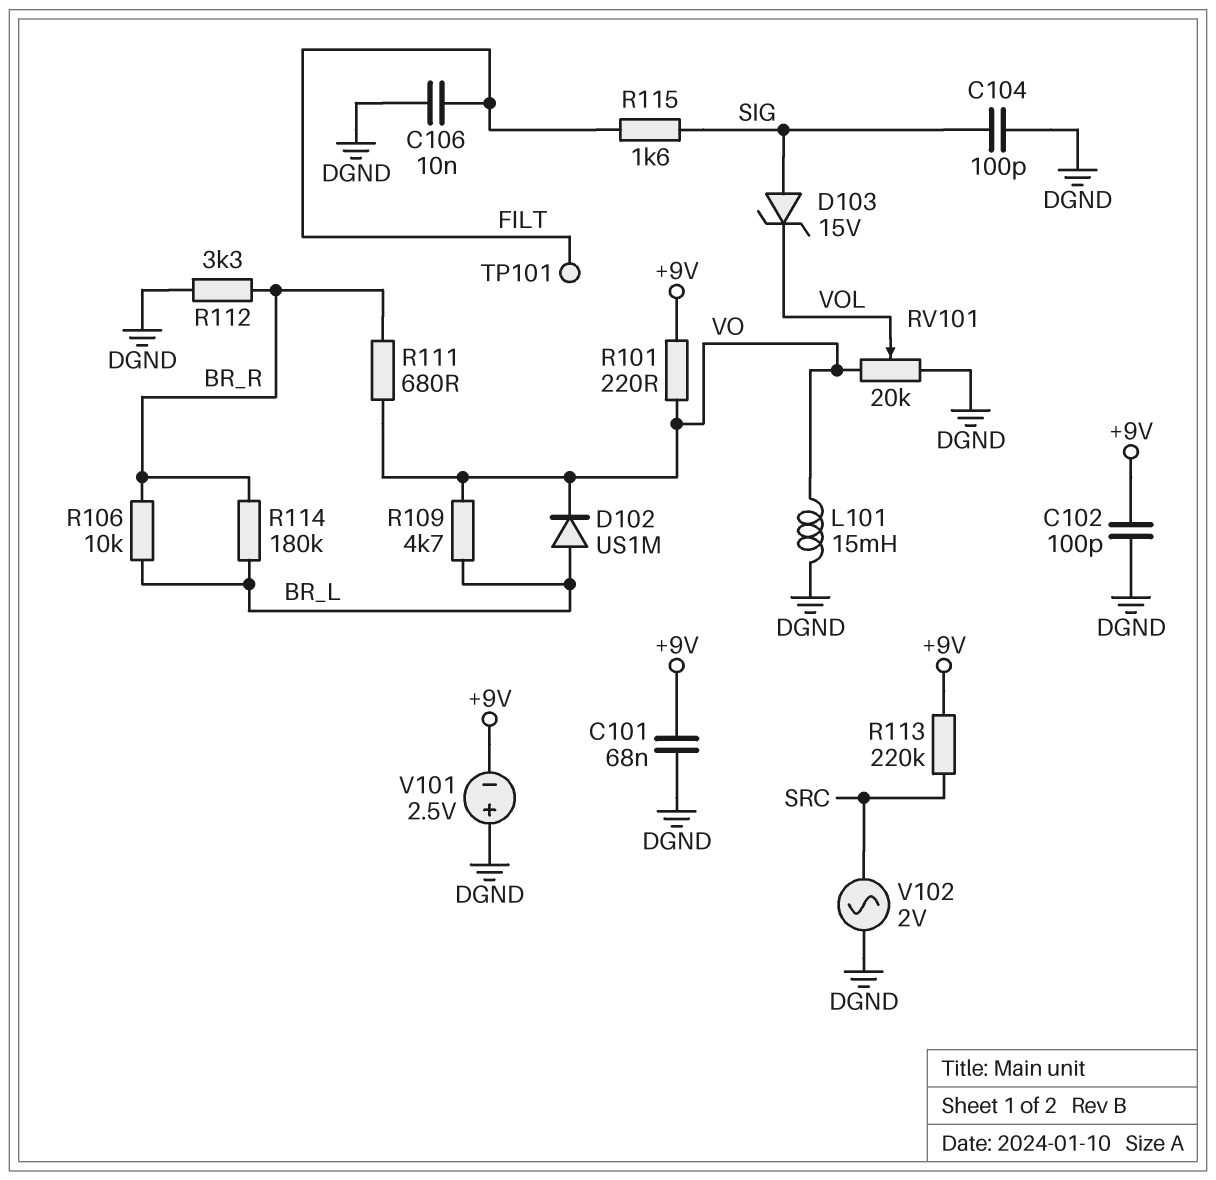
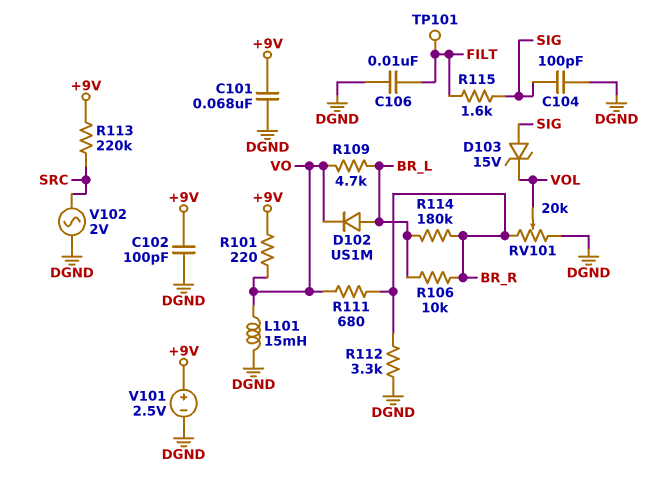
RV101: 20k (DGND, VO, wiper VOL) -> 20k (BR_R, DGND, wiper VOL)
V101: 2.5V (plus DGND, minus +9V) -> 2.5V (plus +9V, minus DGND)

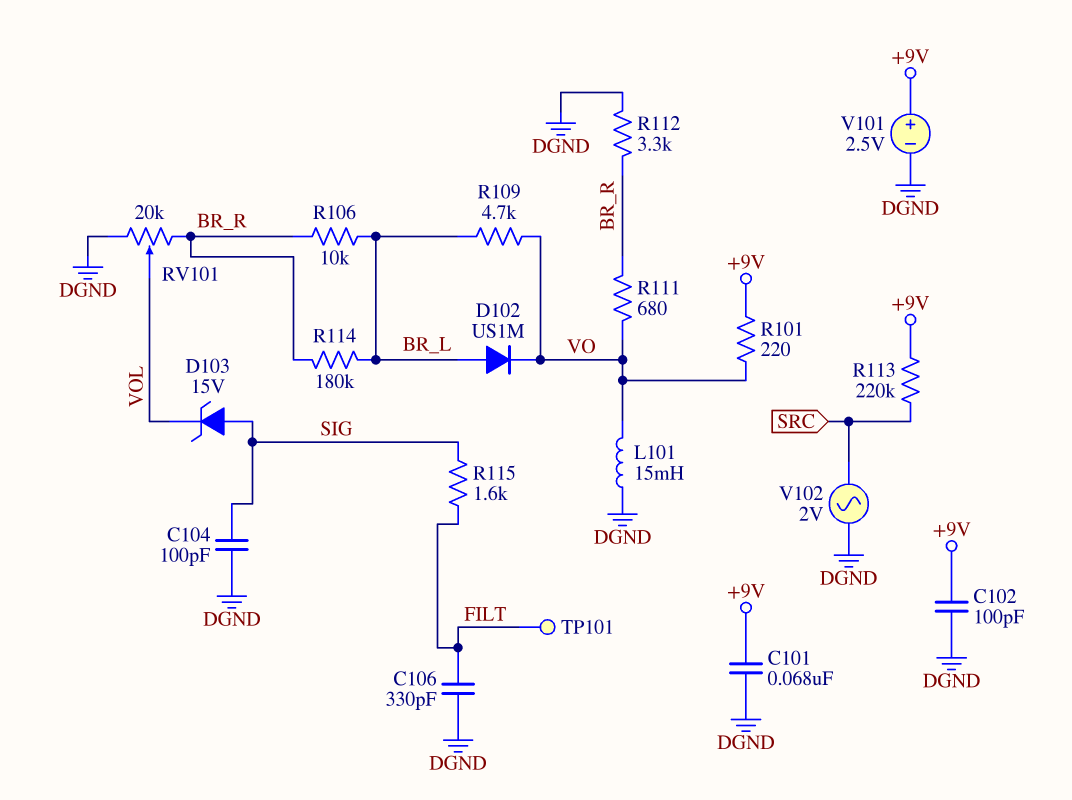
C106: 10nF (DGND, FILT) -> 330pF (DGND, FILT)

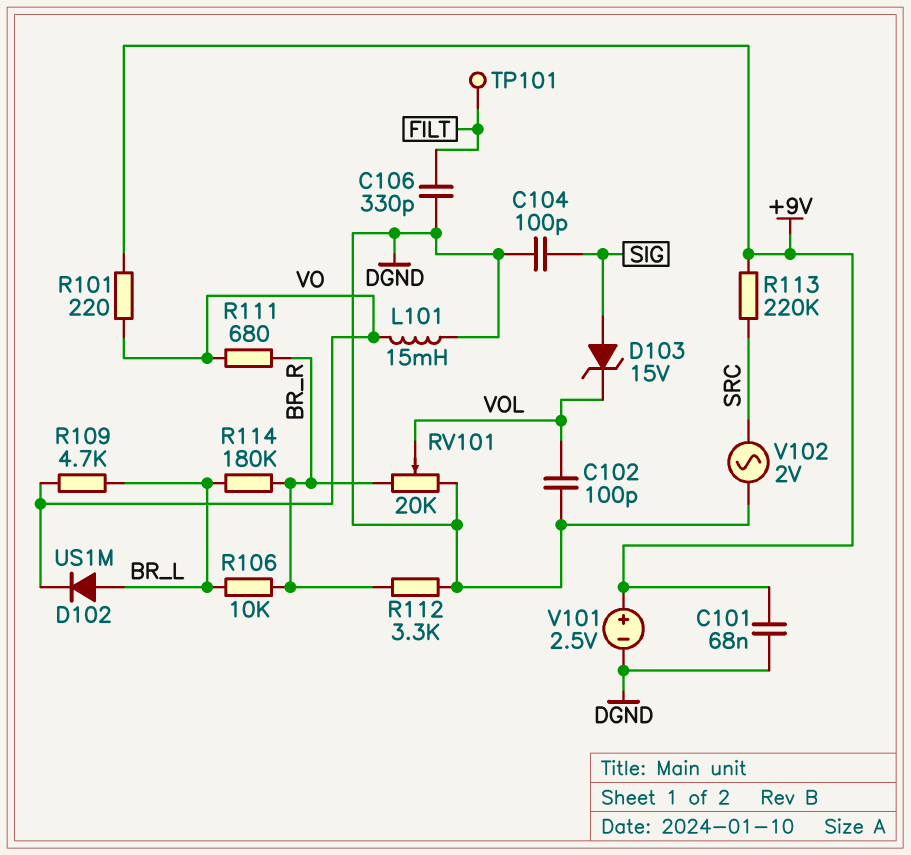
C102: 100pF (+9V, DGND) -> 100pF (DGND, VOL)
R115: 1.6k (FILT, SIG) -> none

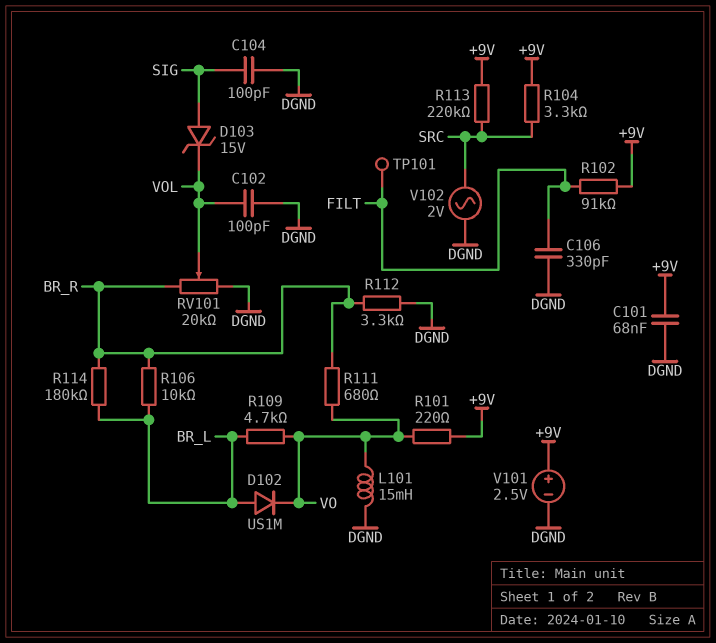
R102: none -> 91k (+9V, FILT)
R104: none -> 3.3k (+9V, SRC)

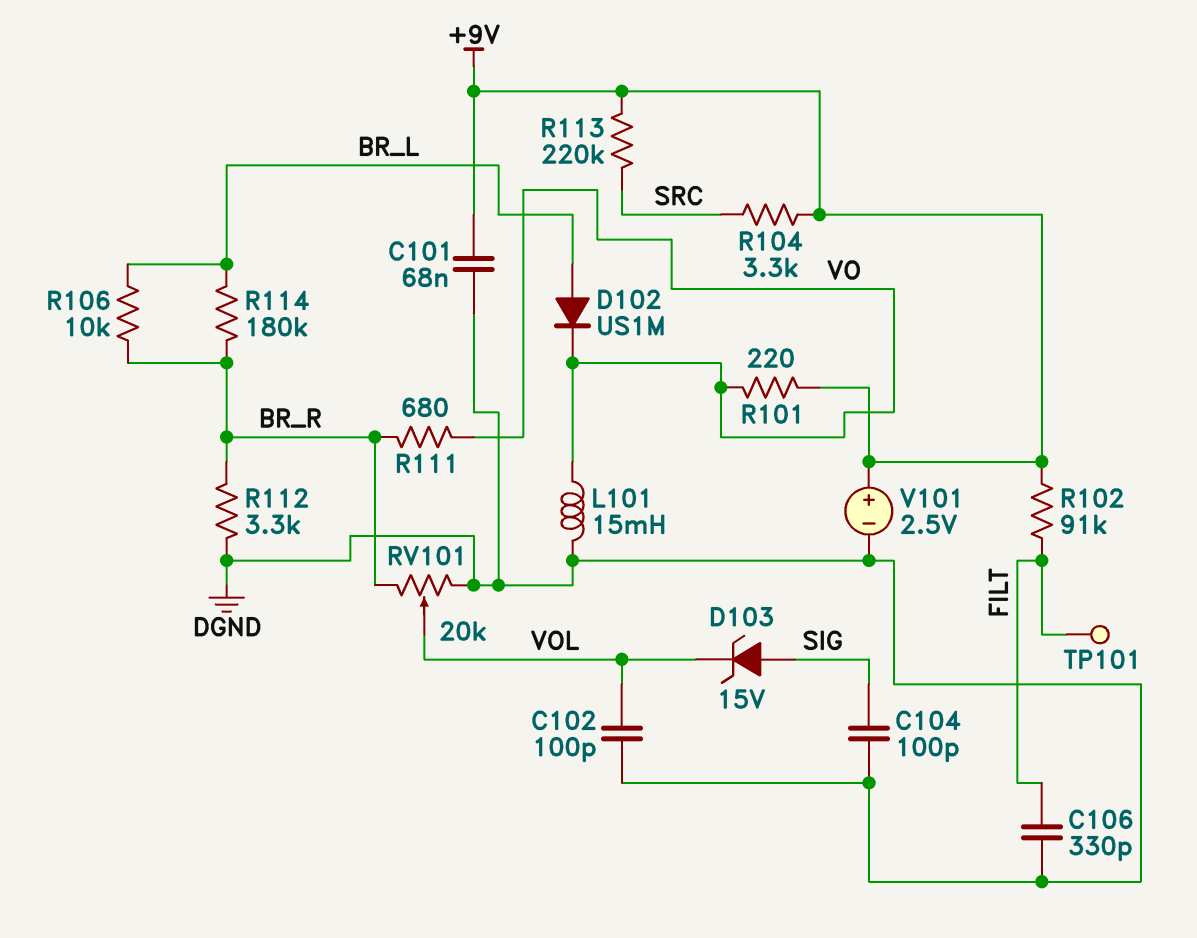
R109: 4.7k (BR_L, VO) -> none
V102: AC 2V (DGND, SRC) -> none

